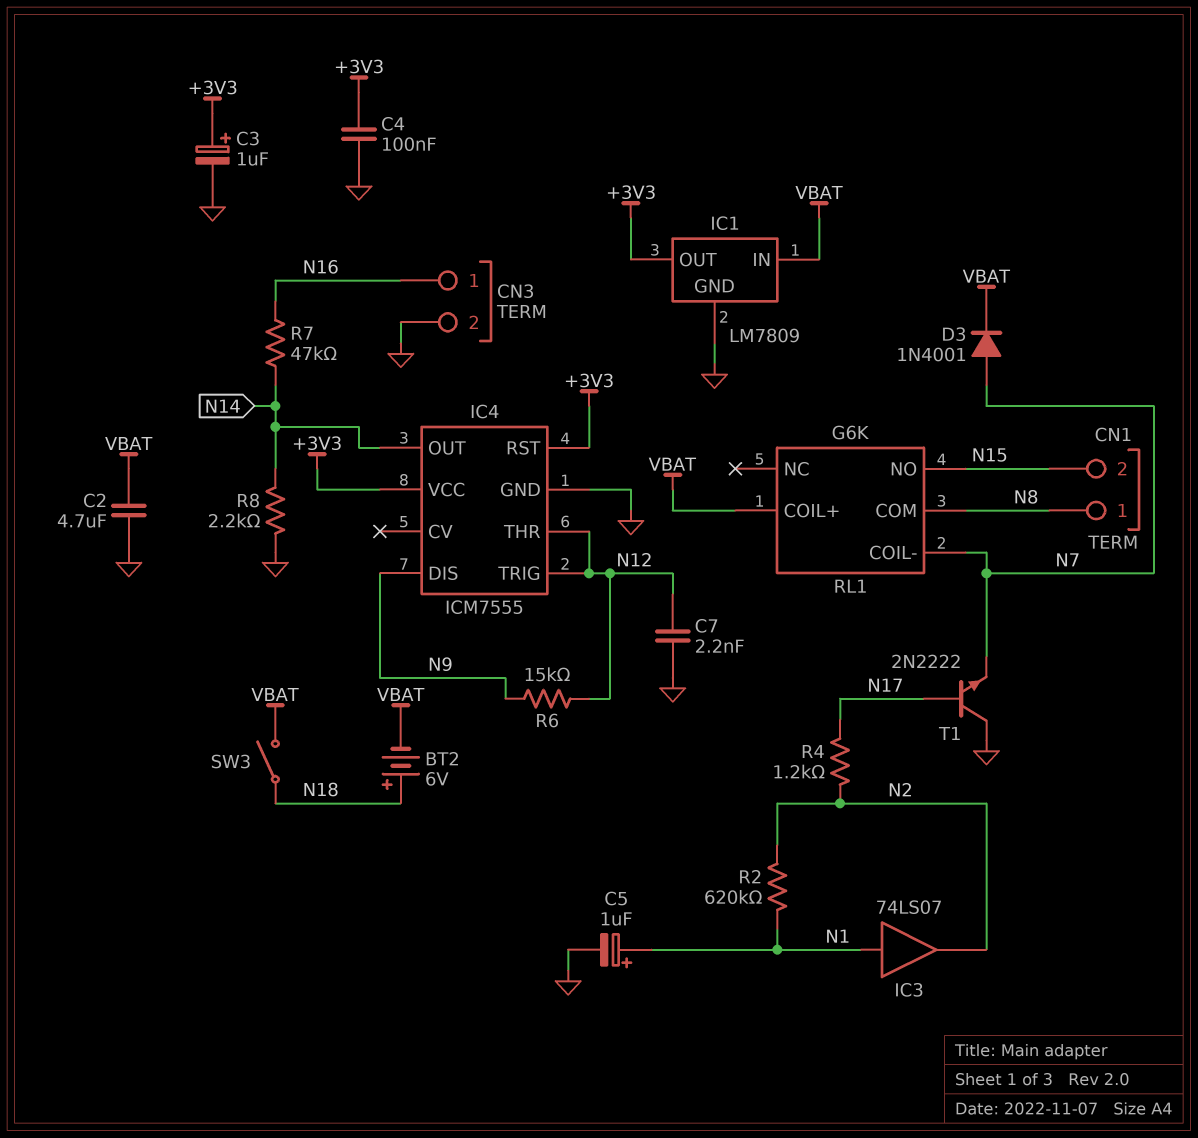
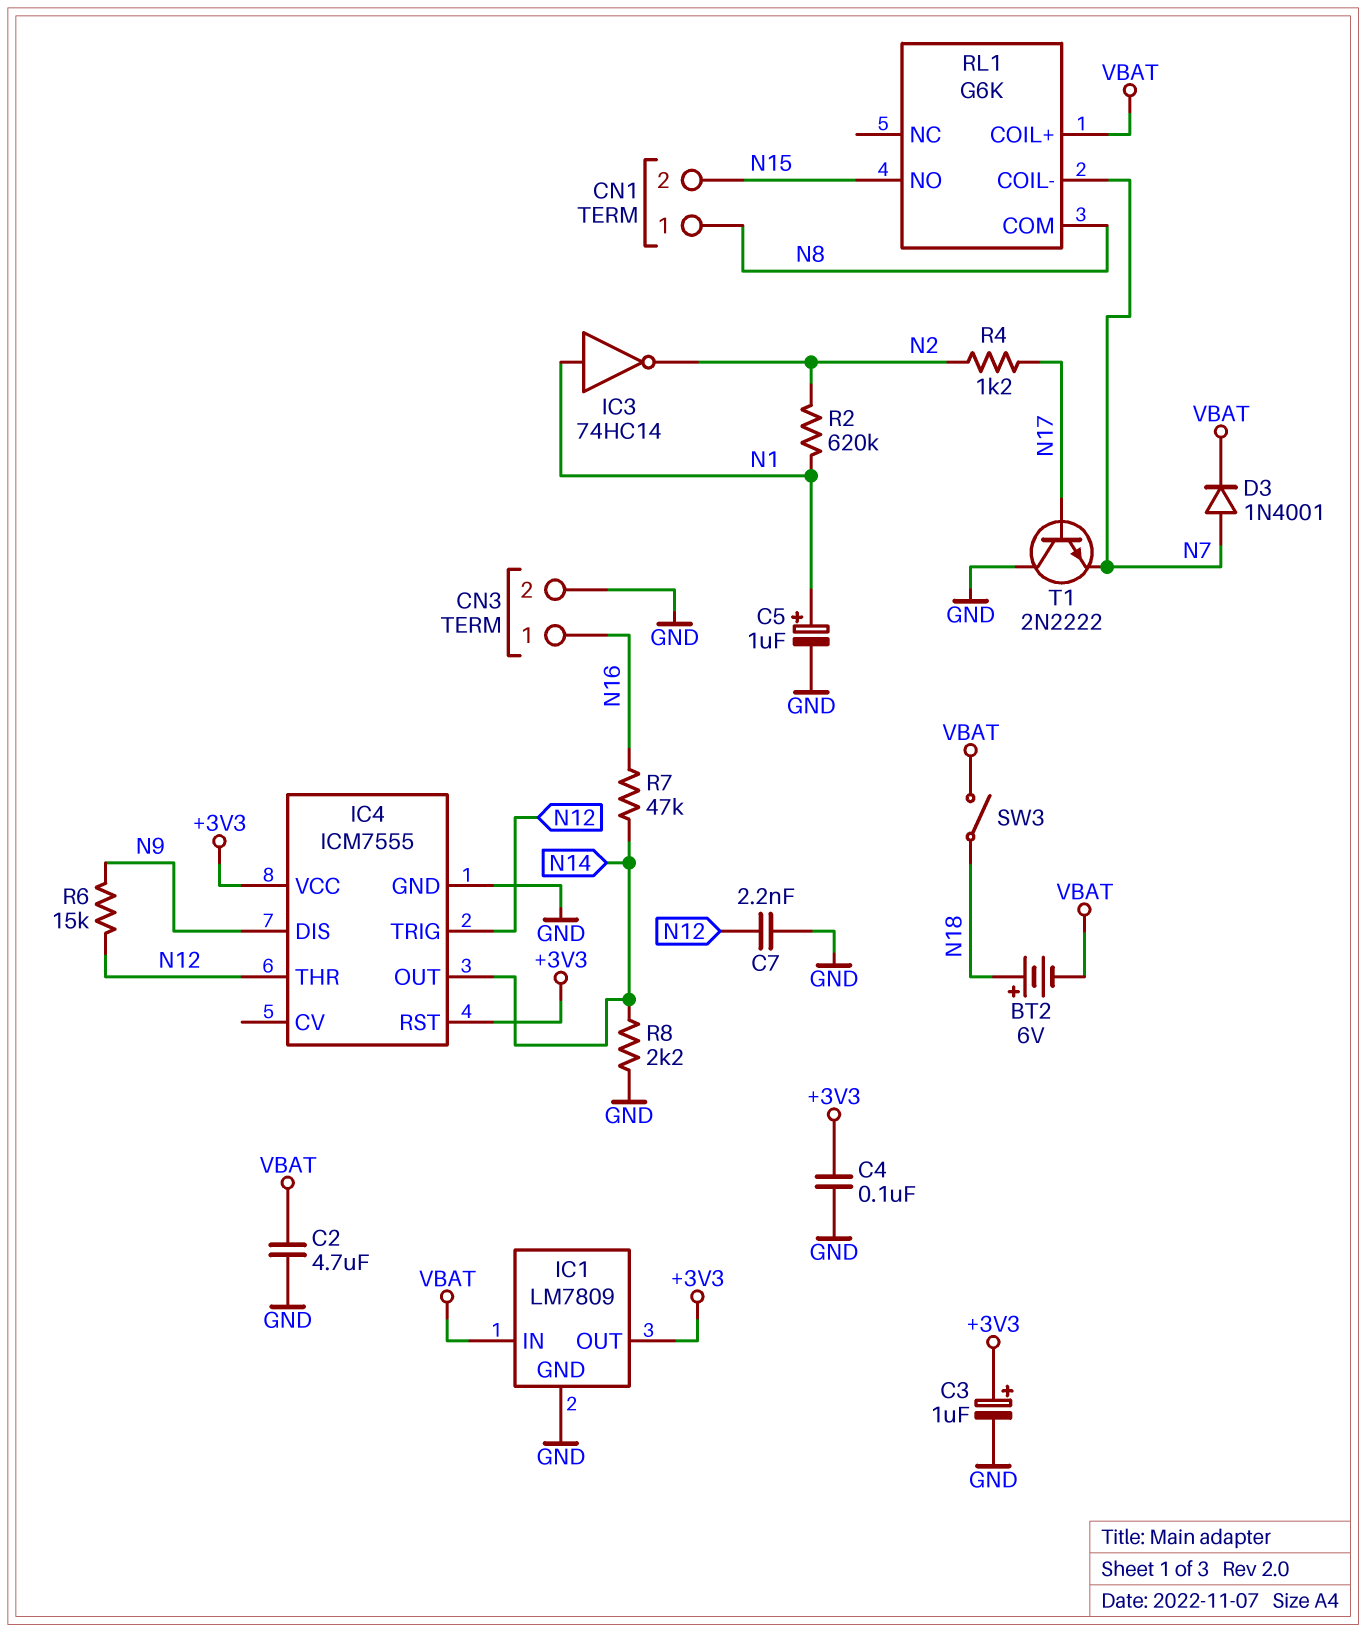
IC3: buffer 74LS07 (in N1, out N2) -> NOT 74HC14 (in N1, out N2)

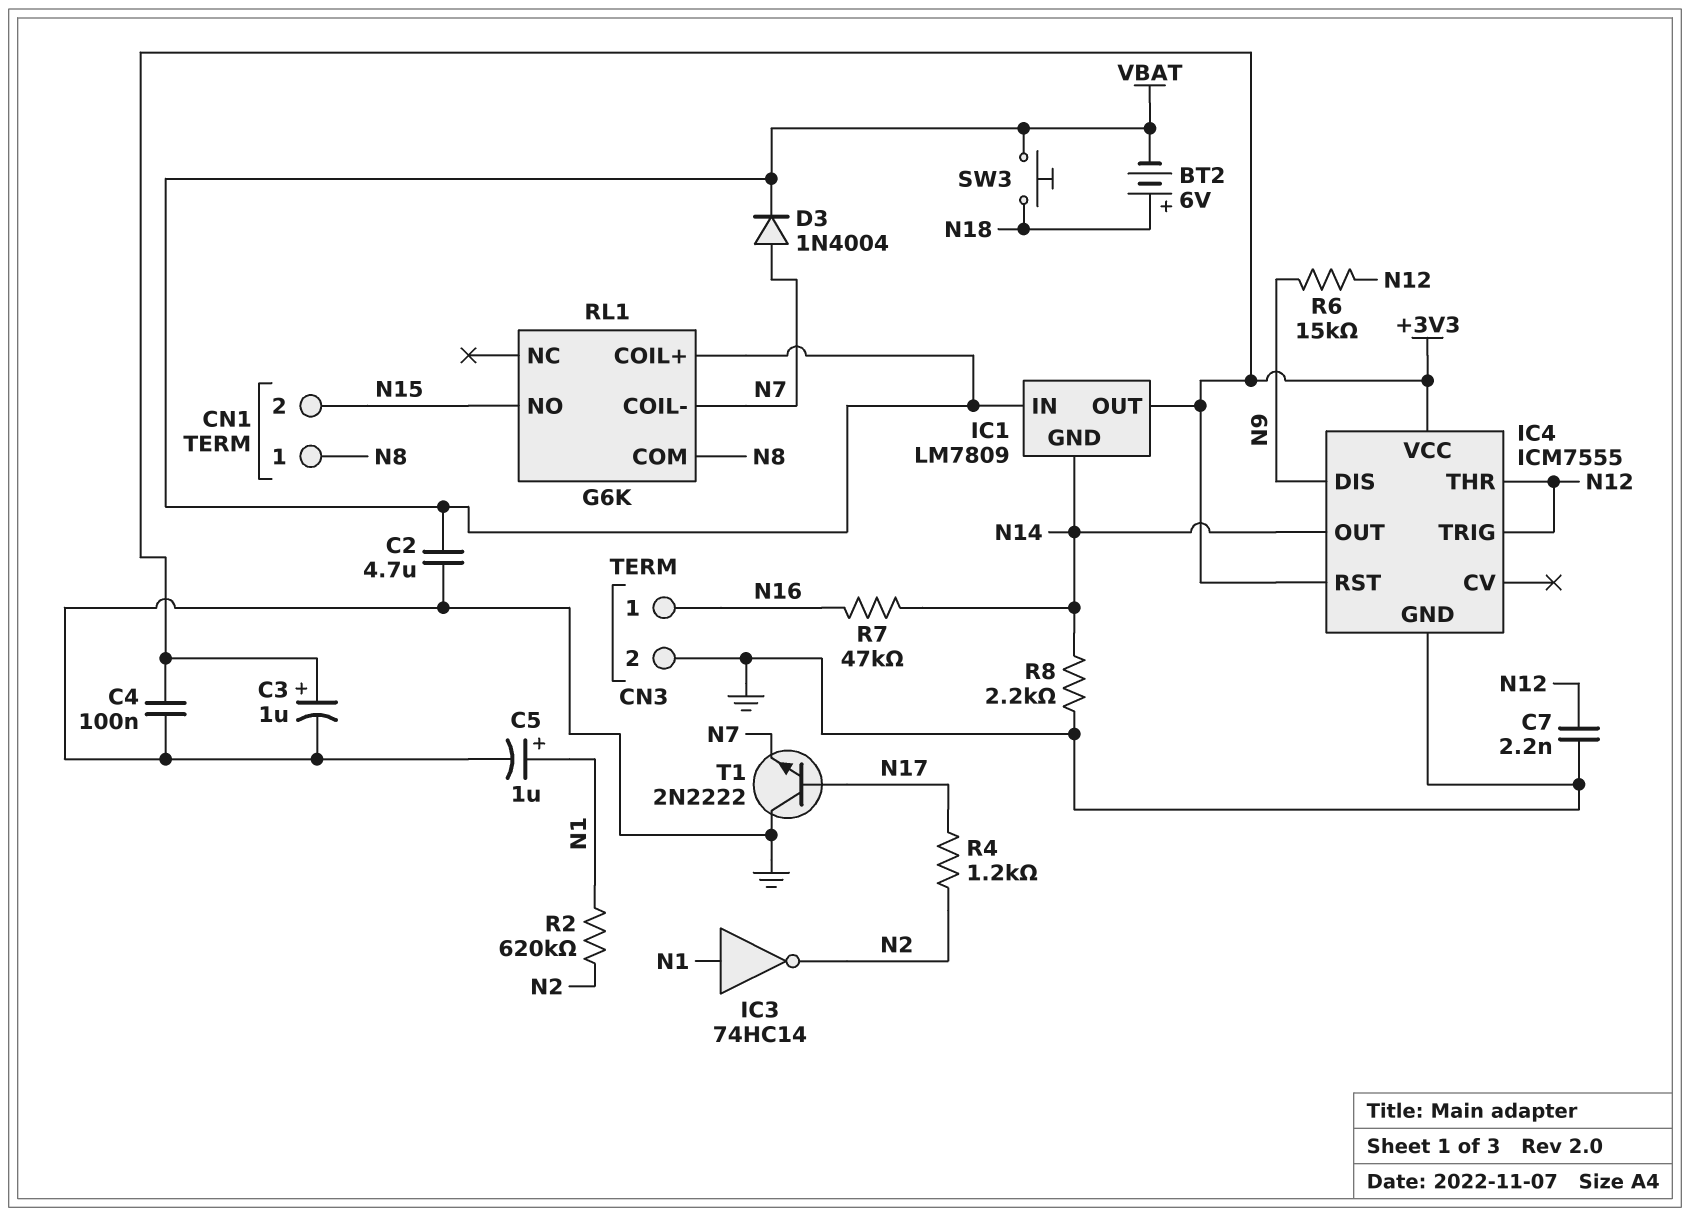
D3: diode 1N4001 (A N7, K VBAT) -> diode 1N4004 (A N7, K VBAT)
IC1 pin GND: GND -> N14
SW3: switch (N18, VBAT) -> button (N18, VBAT)

